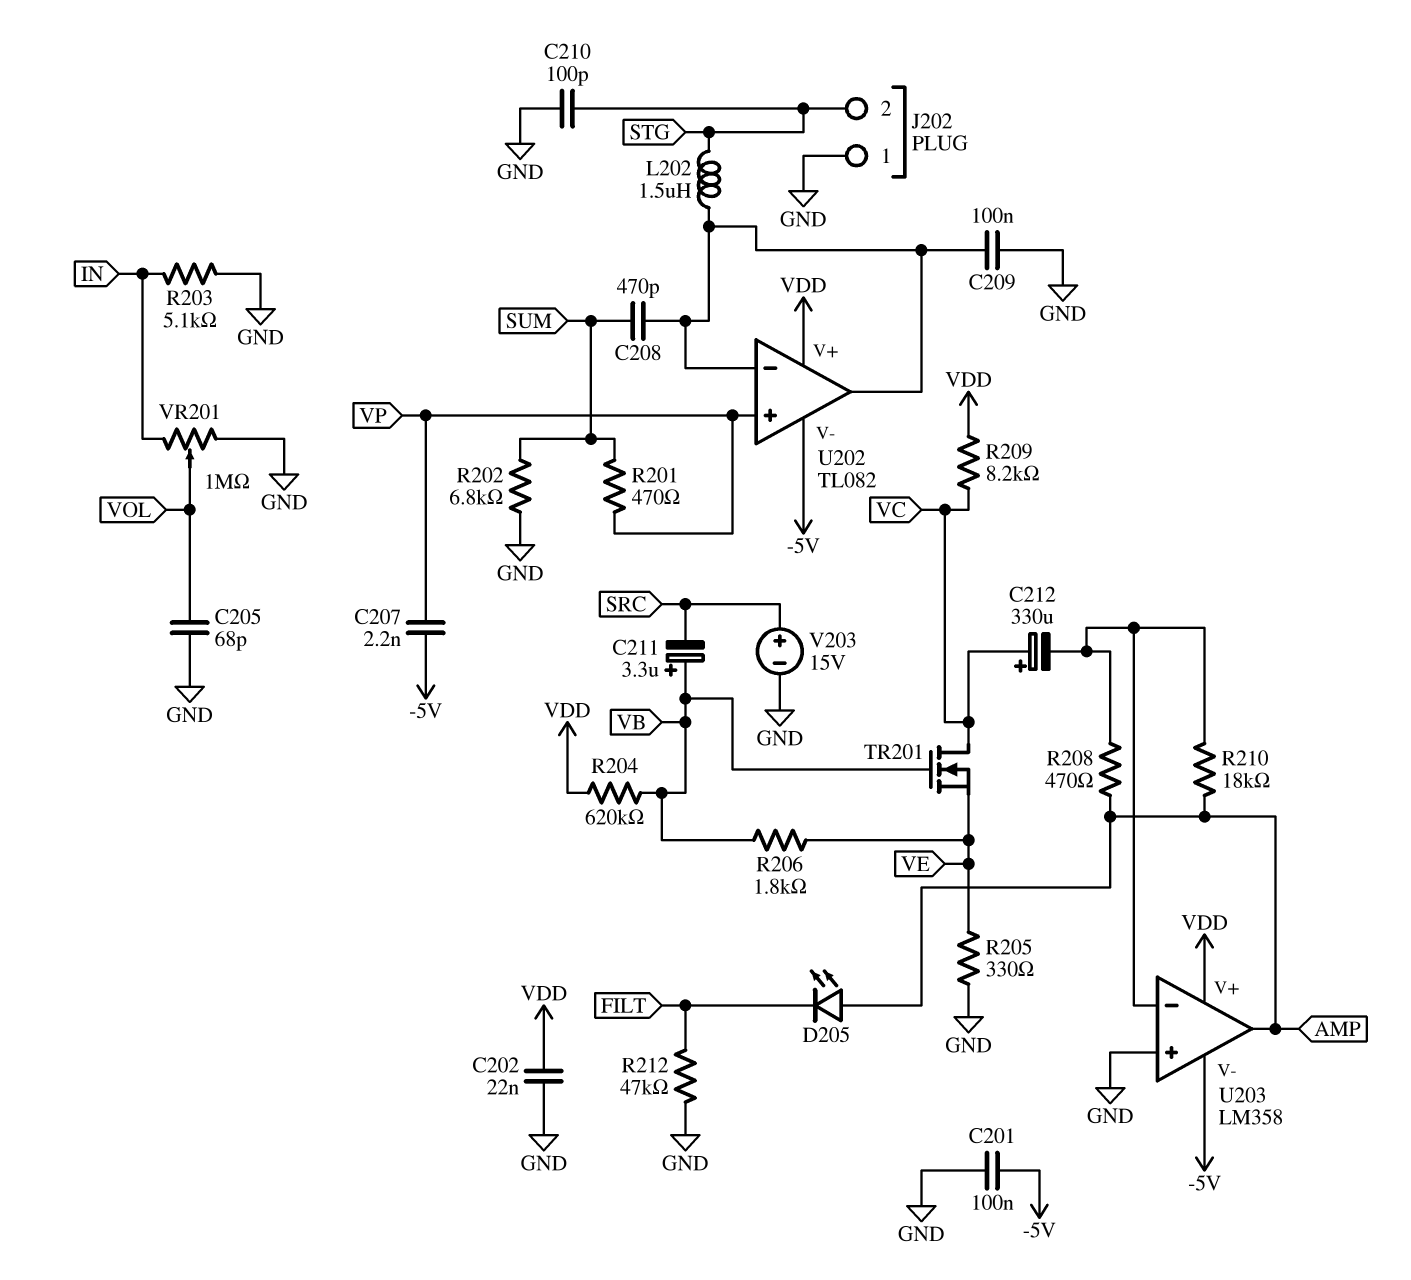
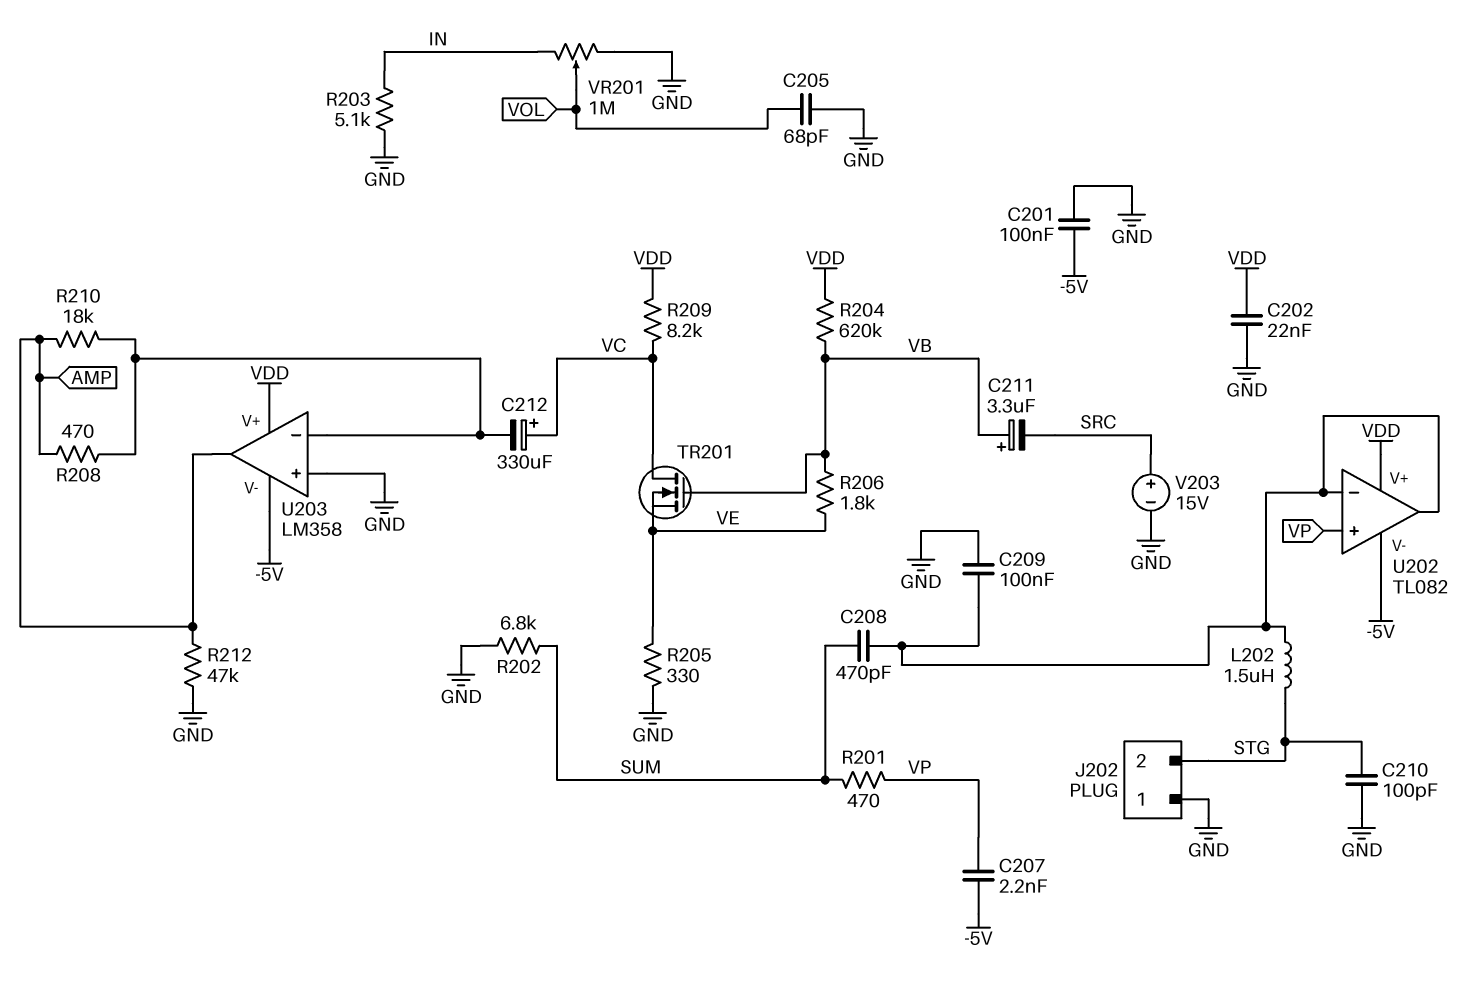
D205: LED (A AMP, K FILT) -> none
R212: 47k (FILT, GND) -> 47k (AMP, GND)

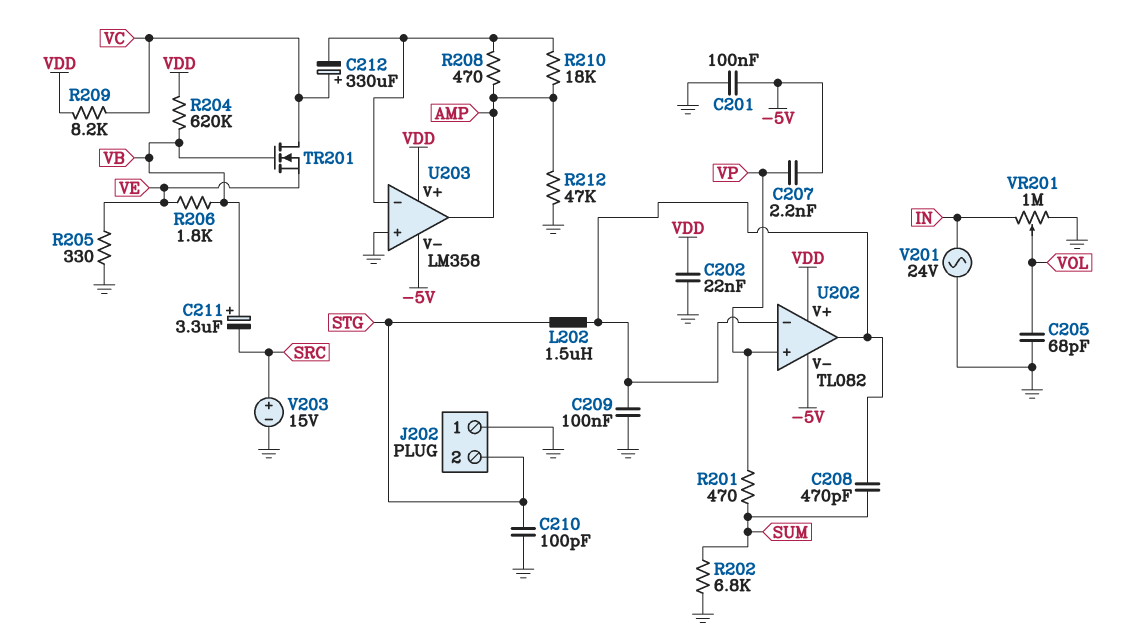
R203: 5.1k (GND, IN) -> none
V201: none -> AC 24V (GND, IN)

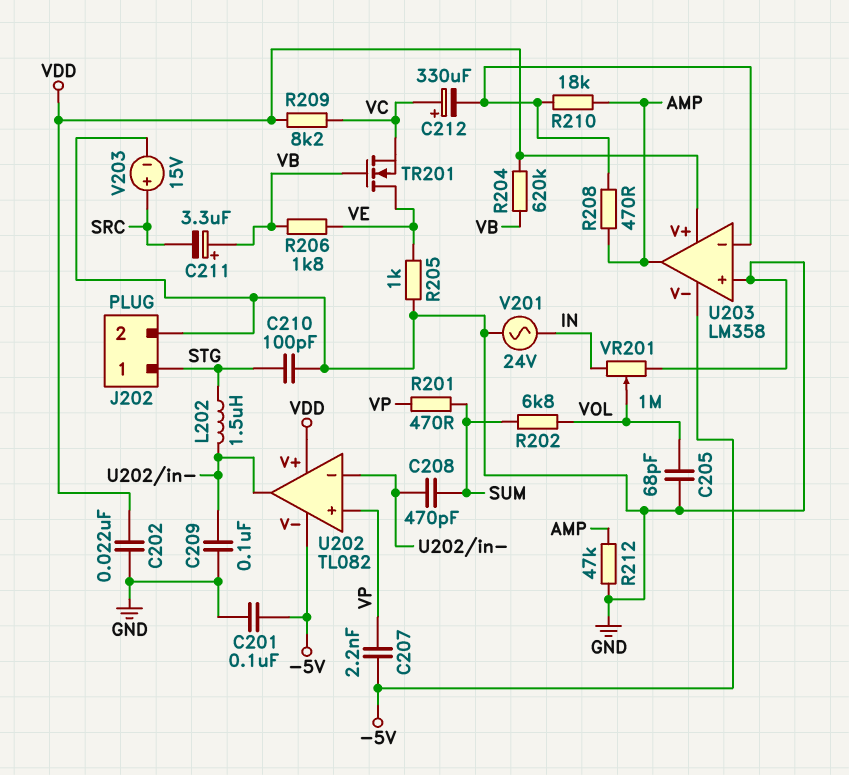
J202 pin 1: GND -> STG
J202 pin 2: STG -> GND
R202: 6.8k (GND, SUM) -> 6.8k (SUM, VOL)
R205: 330 (GND, VE) -> 1k (GND, VE)
TR201: NMOS (G VB, D VC, S VE) -> NMOS (G VB, D VE, S VC)

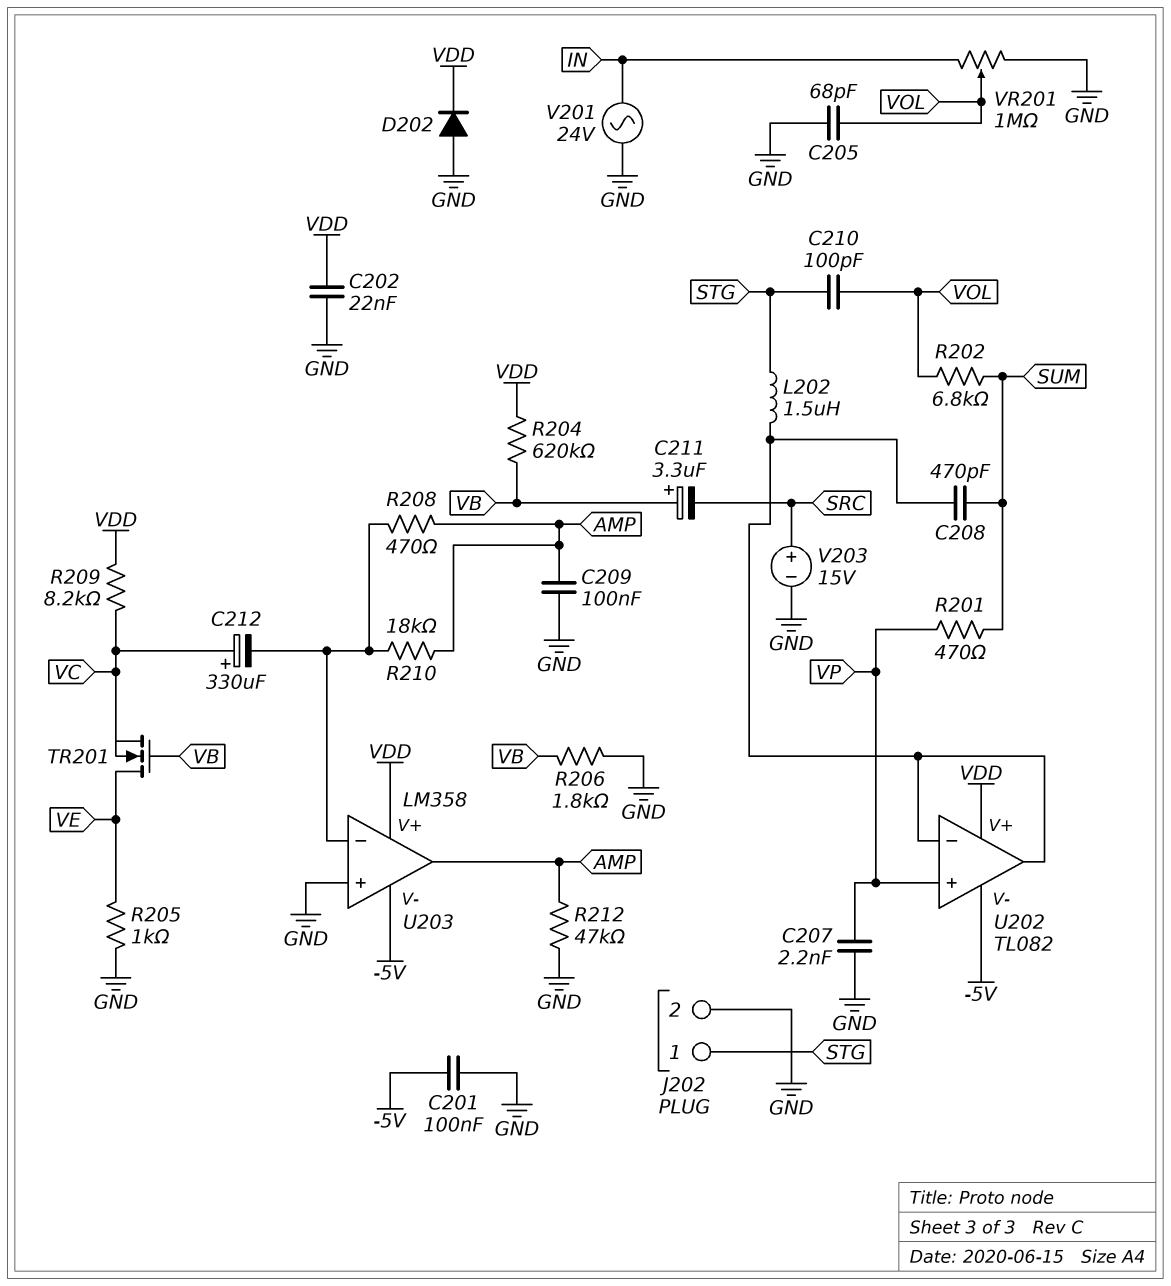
C207: 2.2nF (-5V, VP) -> 2.2nF (GND, VP)
C209: 100nF (GND, U202/in-) -> 100nF (AMP, GND)
C210: 100pF (GND, STG) -> 100pF (STG, VOL)
D202: none -> diode (A GND, K VDD)
R206: 1.8k (VB, VE) -> 1.8k (GND, VB)

